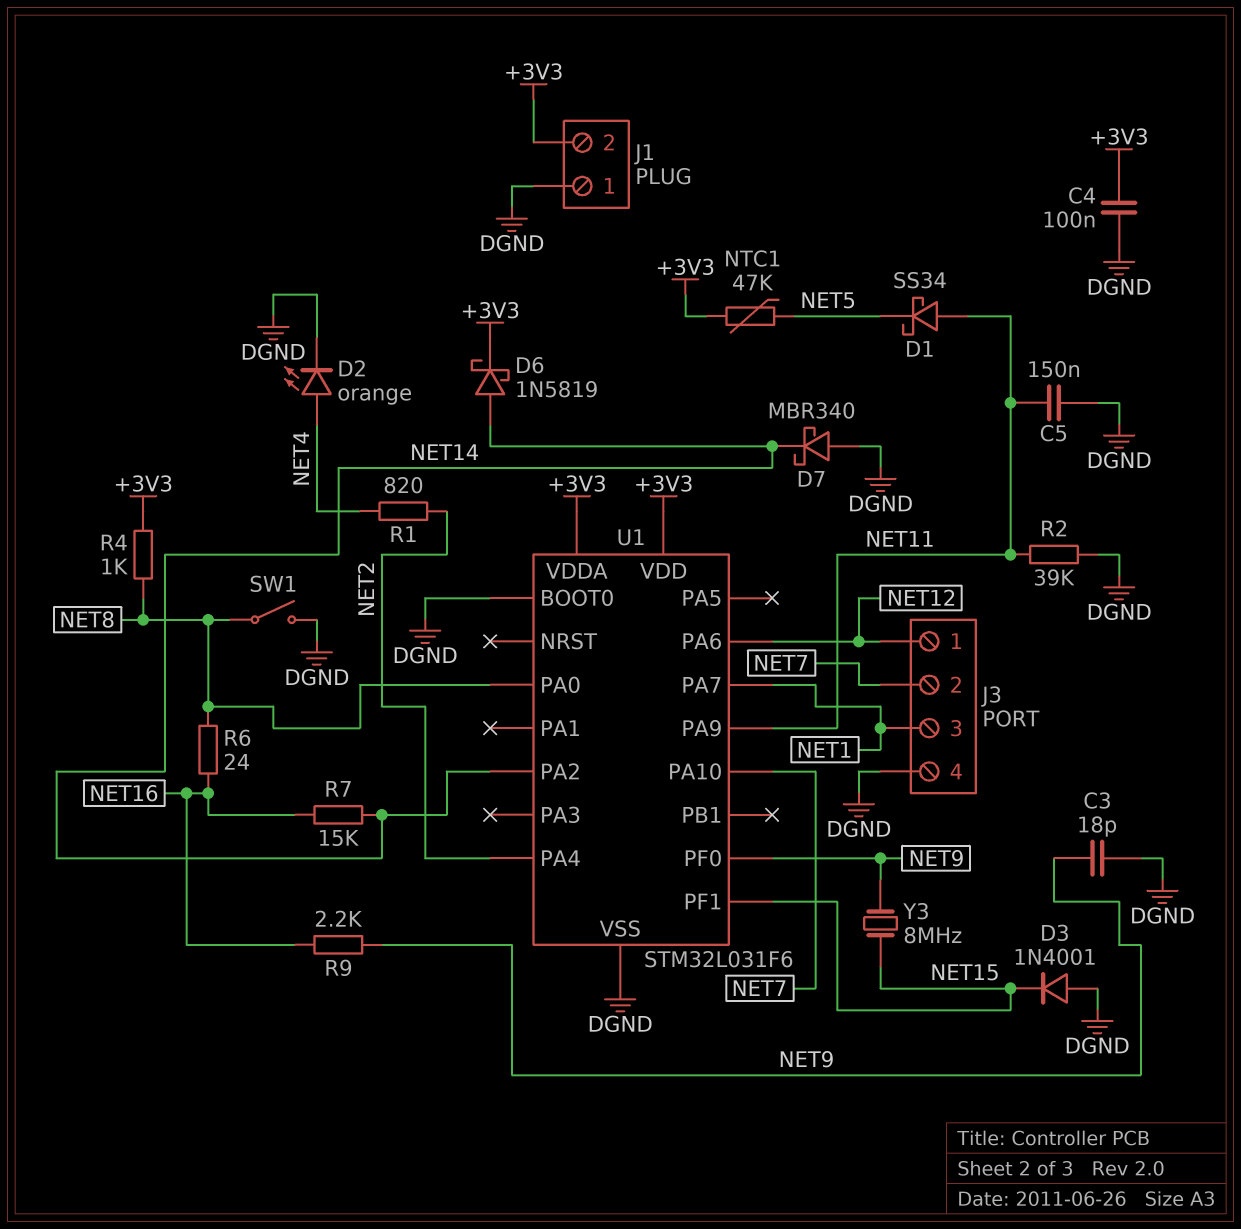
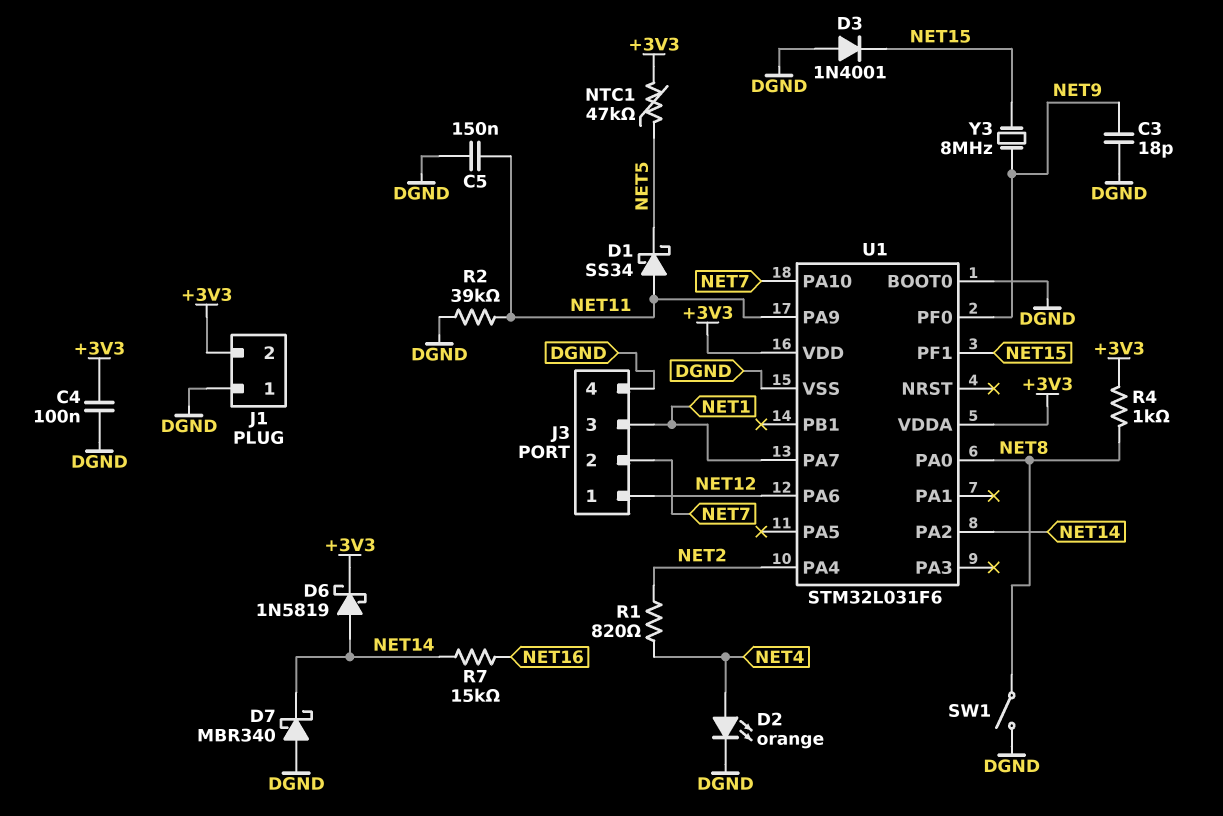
R6: 24 (NET8, NET16) -> none
R9: 2.2k (NET9, NET16) -> none

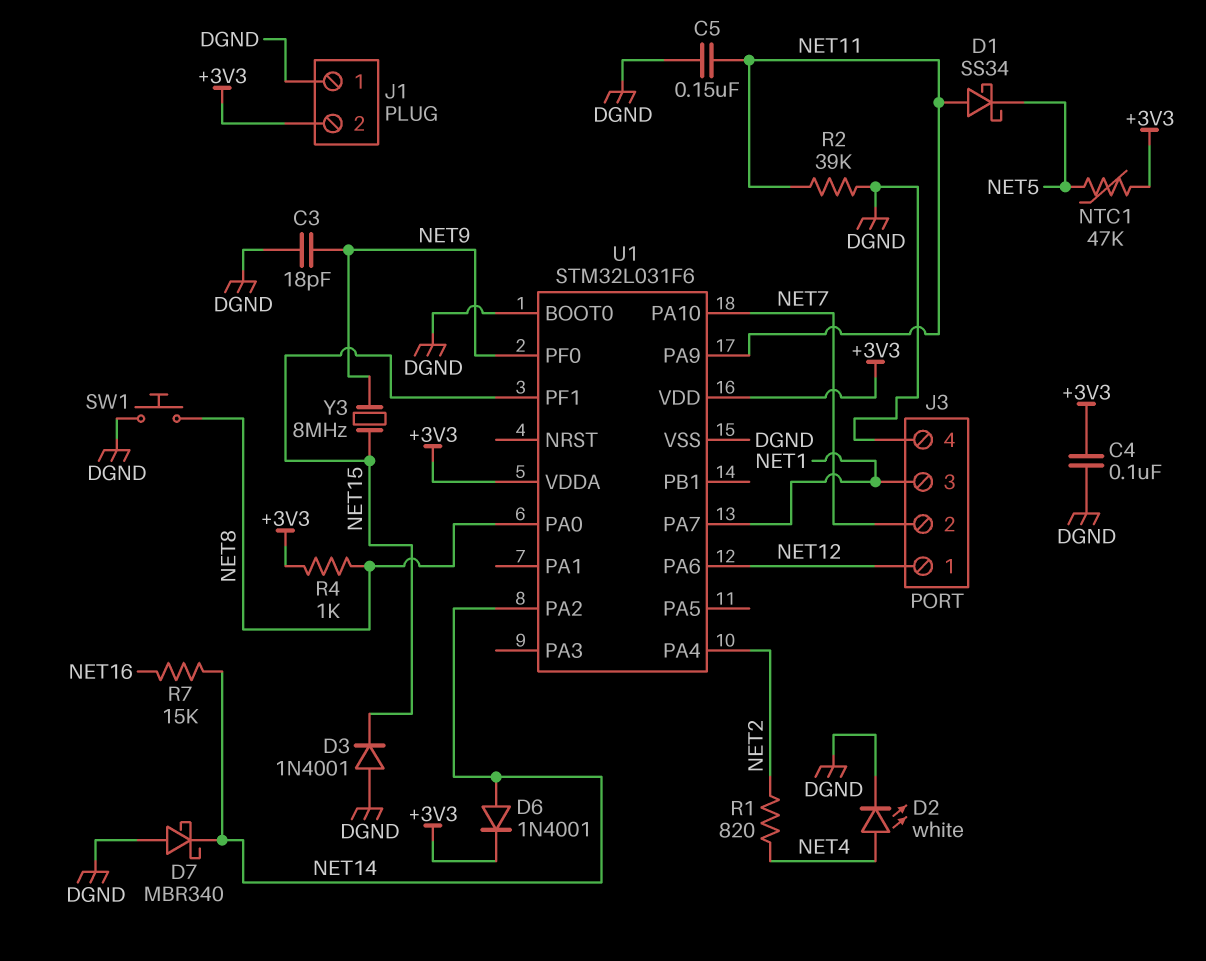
D2: LED orange (A NET4, K DGND) -> LED white (A NET4, K DGND)
D6: schottky 1N5819 (A NET14, K +3V3) -> diode 1N4001 (A NET14, K +3V3)
SW1: switch (DGND, NET8) -> button (DGND, NET8)

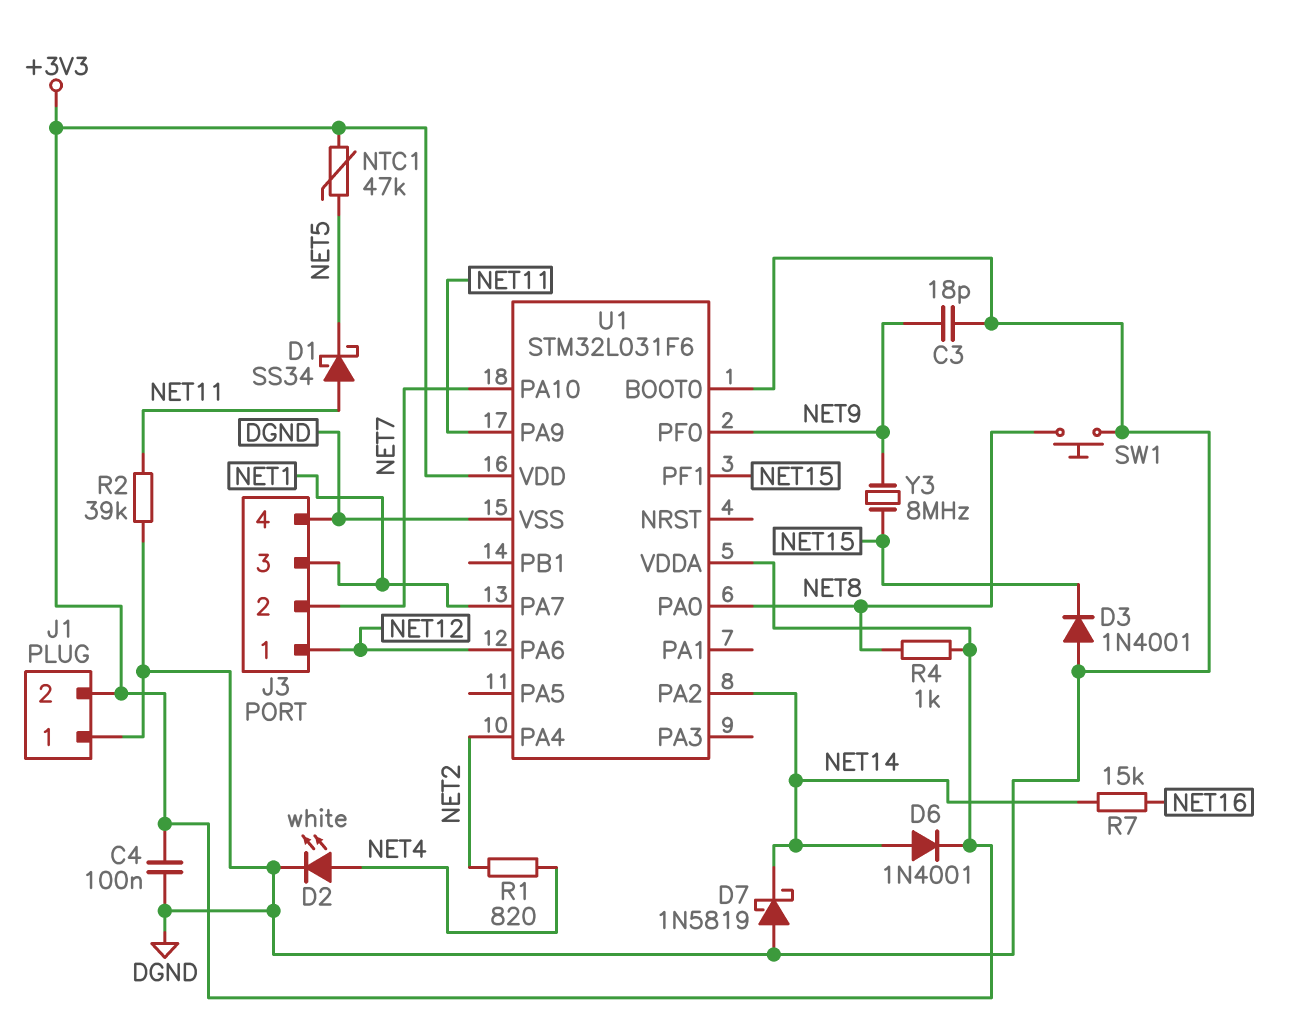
C5: 150nF (DGND, NET11) -> none
D7: schottky MBR340 (A DGND, K NET14) -> schottky 1N5819 (A DGND, K NET14)

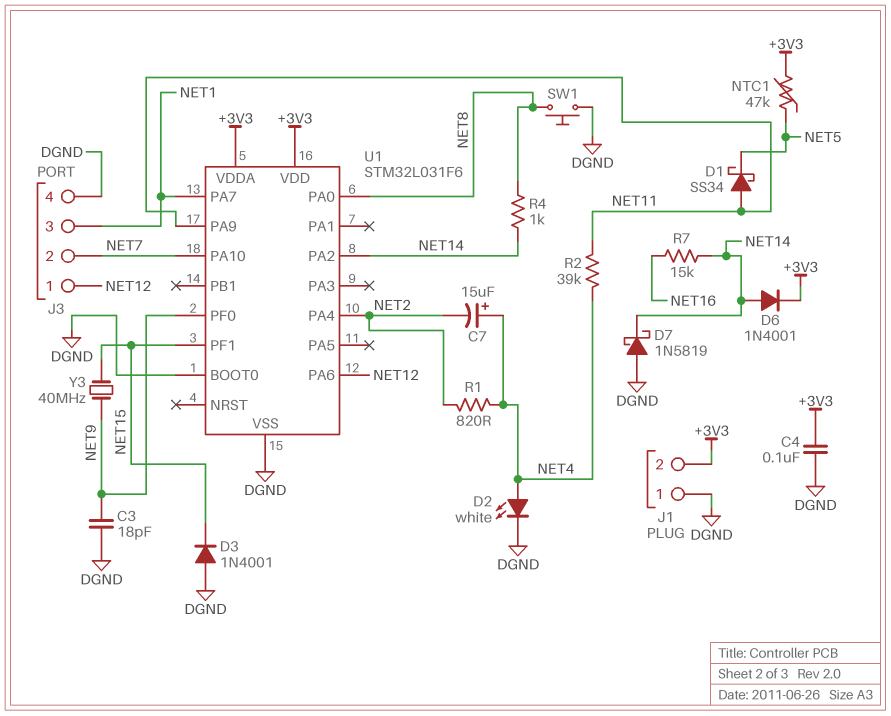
C7: none -> 15uF (plus NET4, minus NET2)
R2: 39k (DGND, NET11) -> 39k (NET4, NET11)
R4: 1k (+3V3, NET8) -> 1k (NET8, NET14)
Y3: 8MHz (NET9, NET15) -> 40MHz (NET9, NET15)

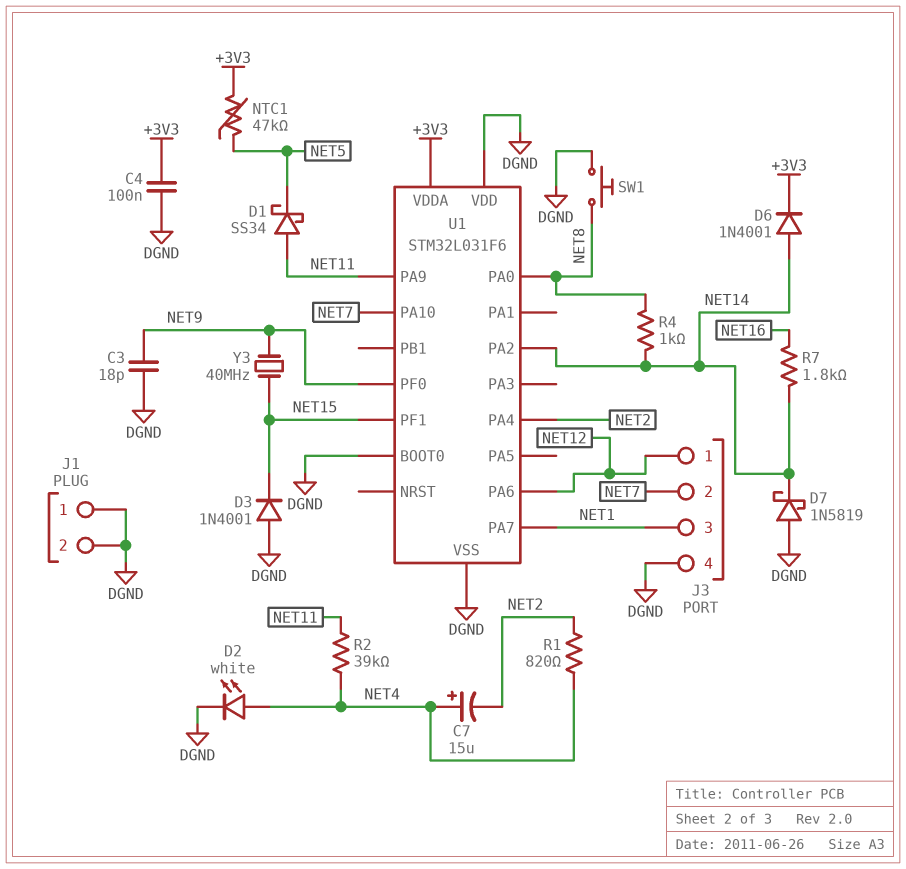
J1 pin 2: +3V3 -> DGND
R7: 15k (NET14, NET16) -> 1.8k (NET14, NET16)
U1 pin VDD: +3V3 -> DGND

